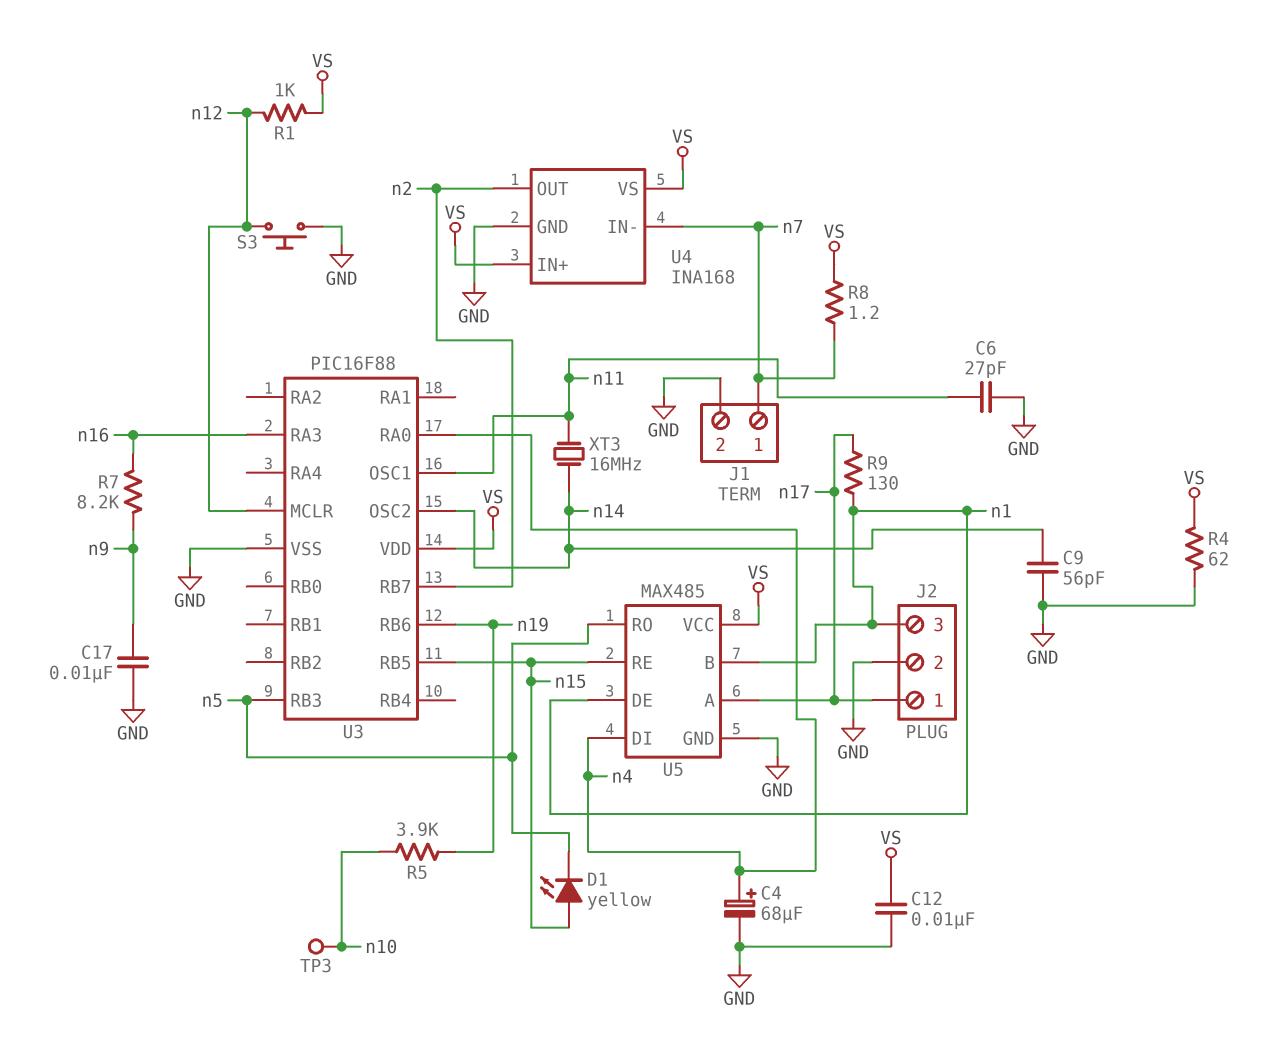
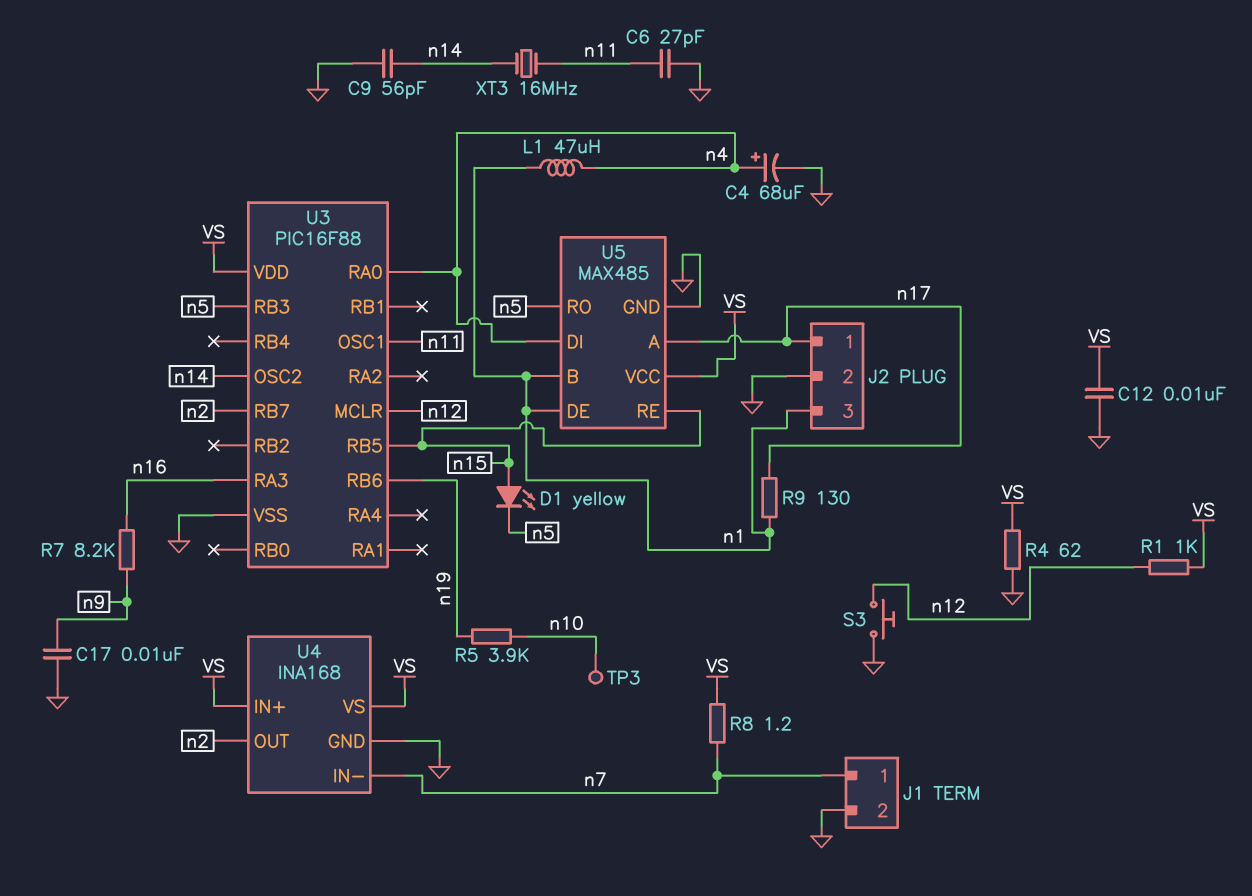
L1: none -> 47uH (n1, n4)

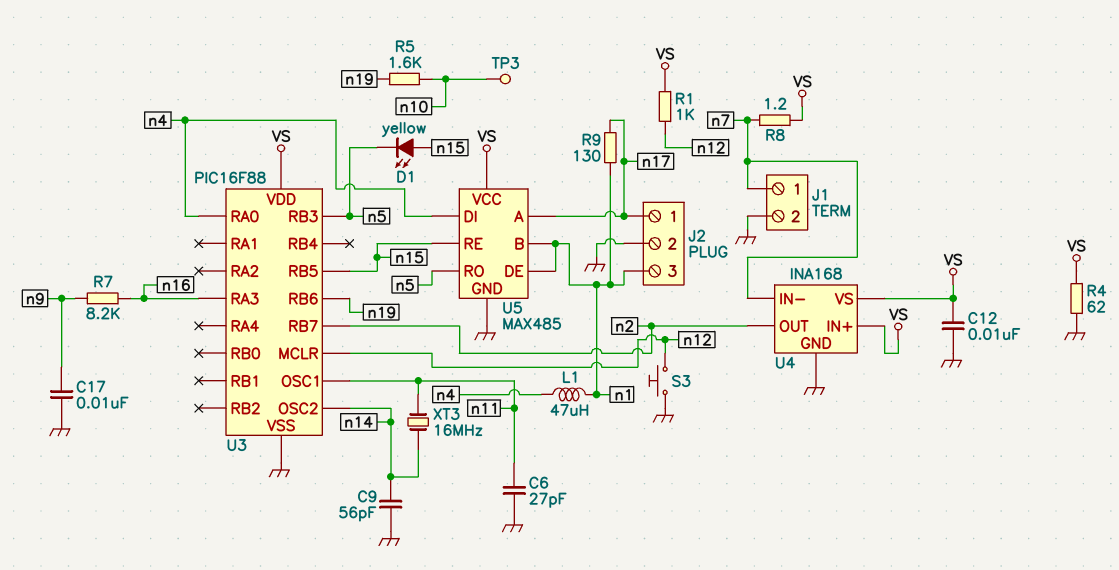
C4: 68uF (plus n4, minus GND) -> none
R5: 3.9k (n10, n19) -> 1.6k (n10, n19)

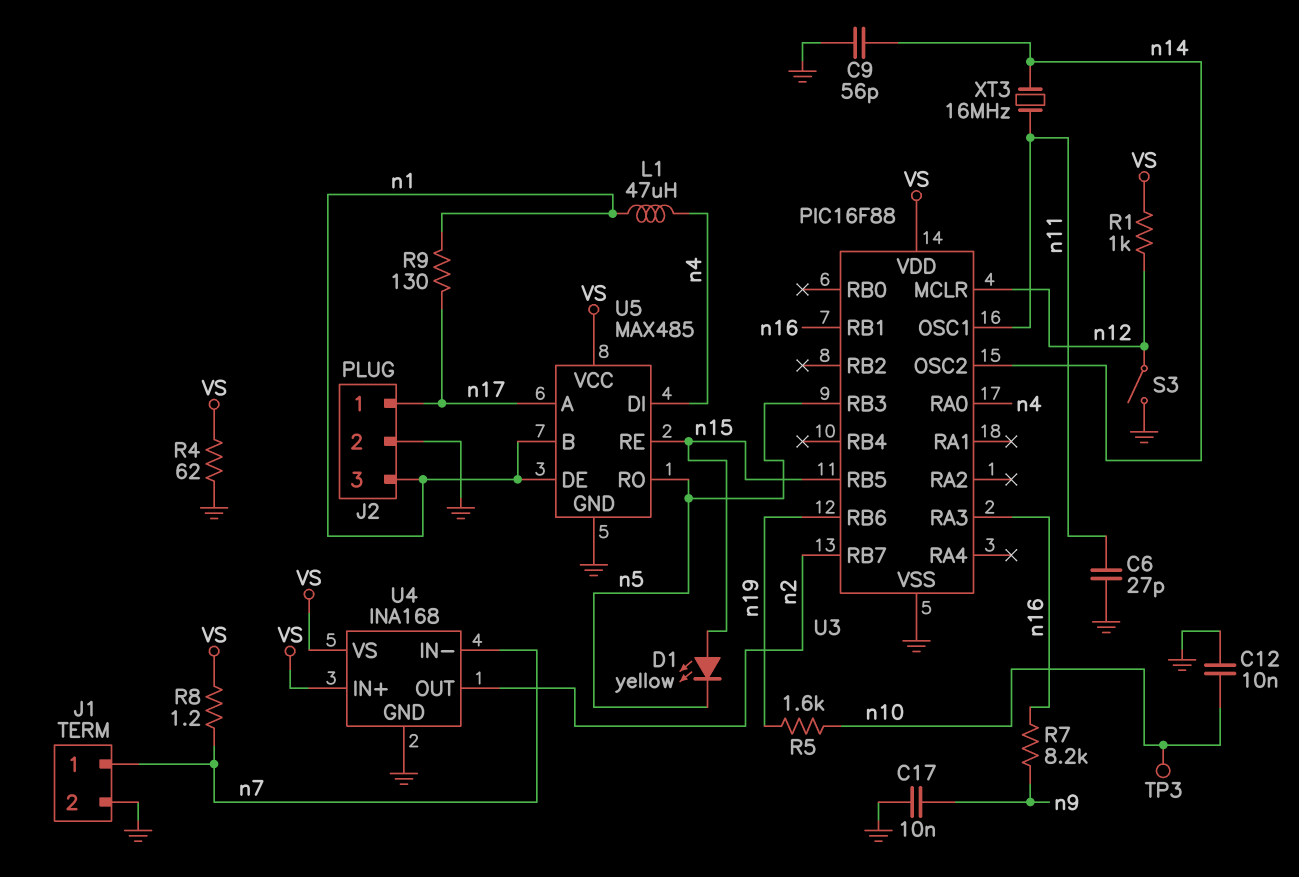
C12: 10nF (GND, VS) -> 10nF (GND, n10)
S3: button (GND, n12) -> switch (GND, n12)
U3 pin RB1: none -> n16

